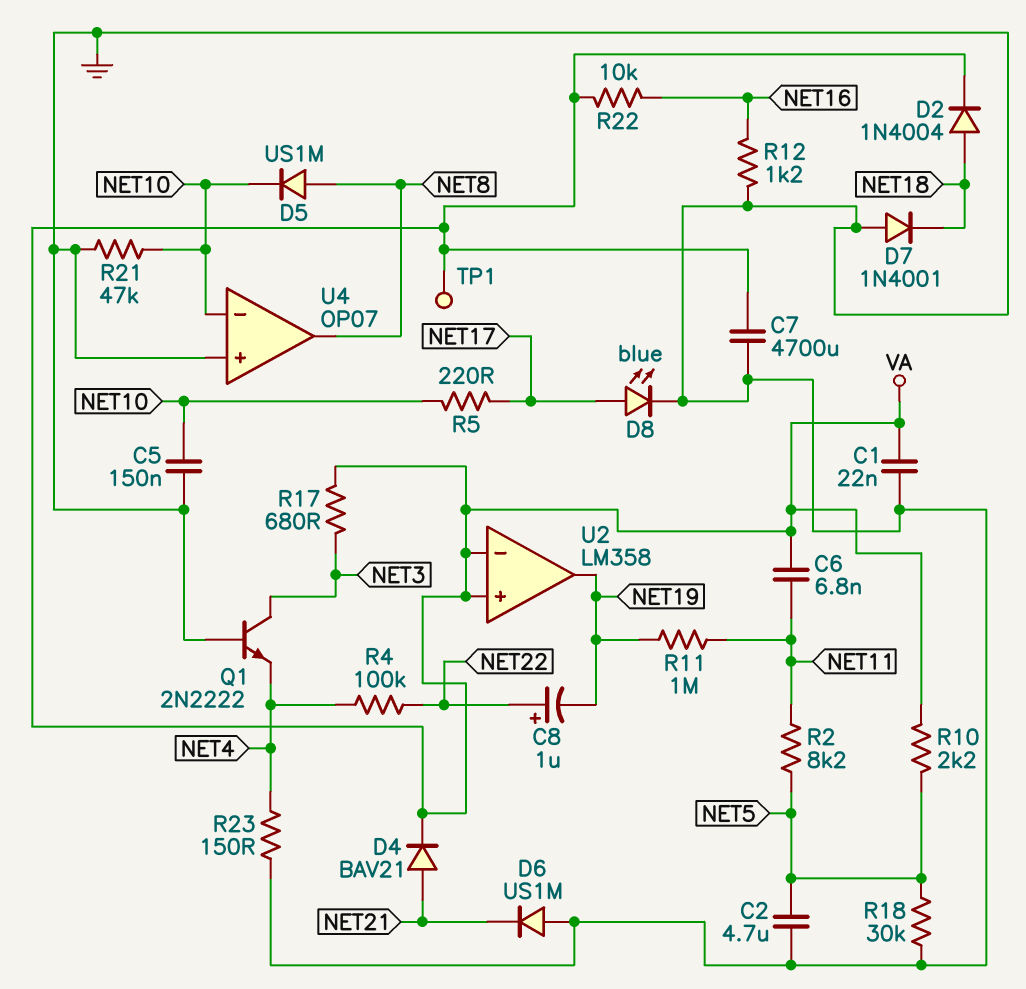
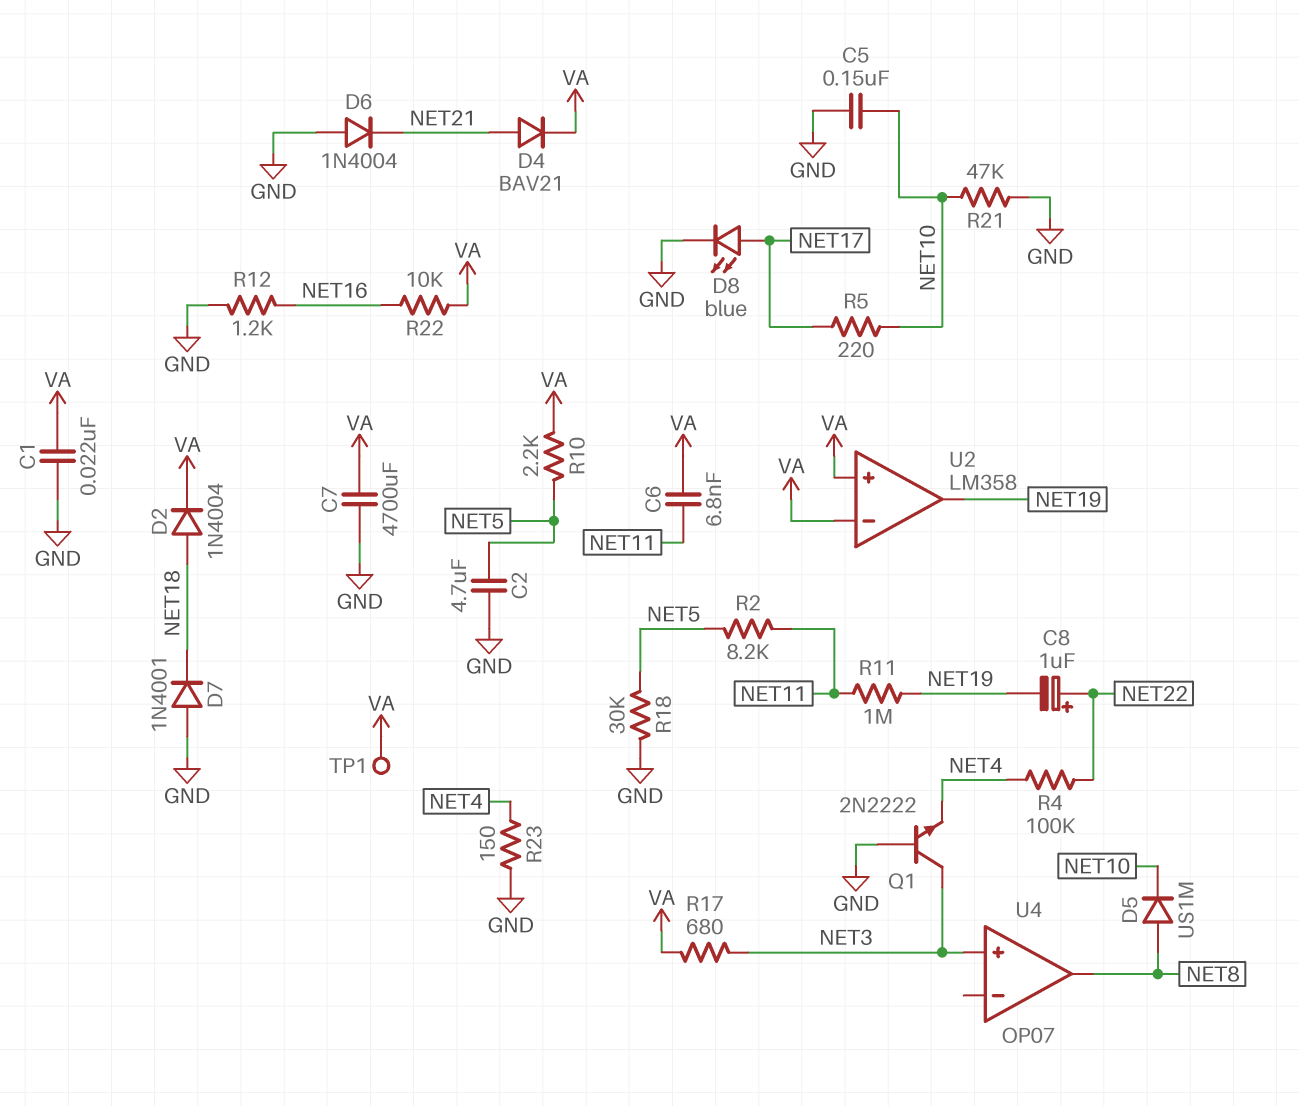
D6: diode US1M (A GND, K NET21) -> diode 1N4004 (A GND, K NET21)
U4 pin in+: GND -> NET3
U4 pin in-: NET10 -> none

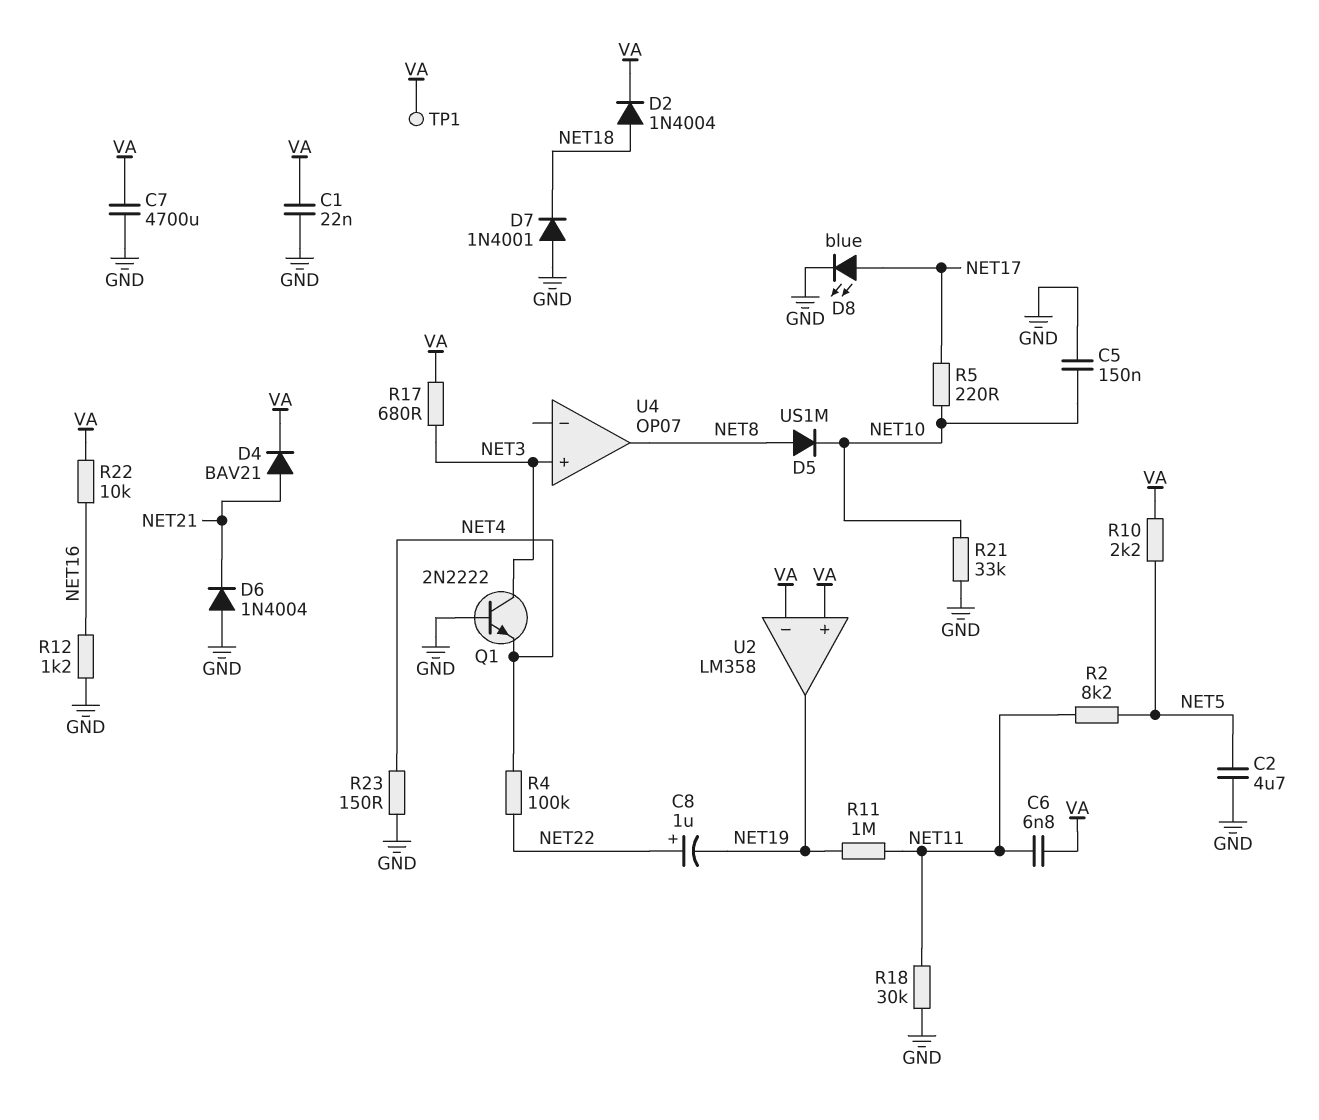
R18: 30k (GND, NET5) -> 30k (GND, NET11)
R21: 47k (GND, NET10) -> 33k (GND, NET10)

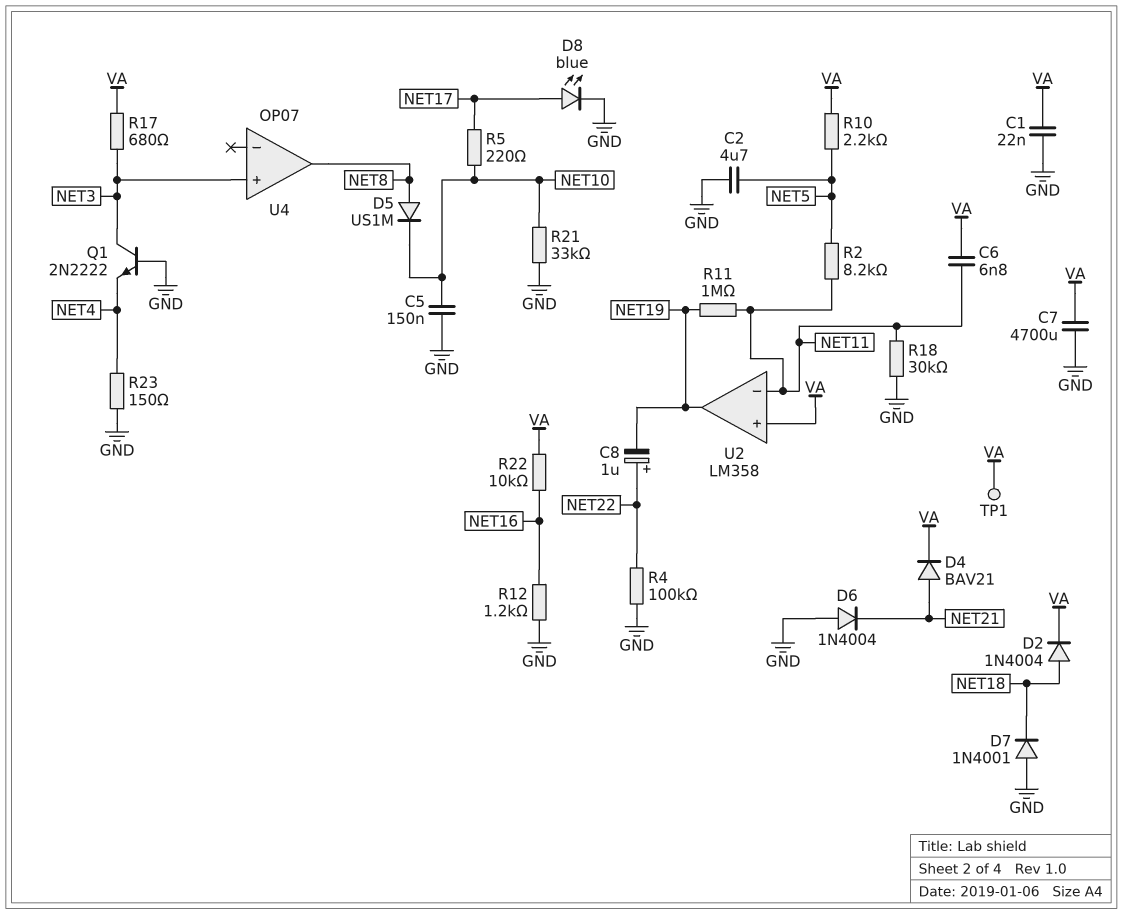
R4: 100k (NET4, NET22) -> 100k (GND, NET22)
U2 pin in-: VA -> NET11

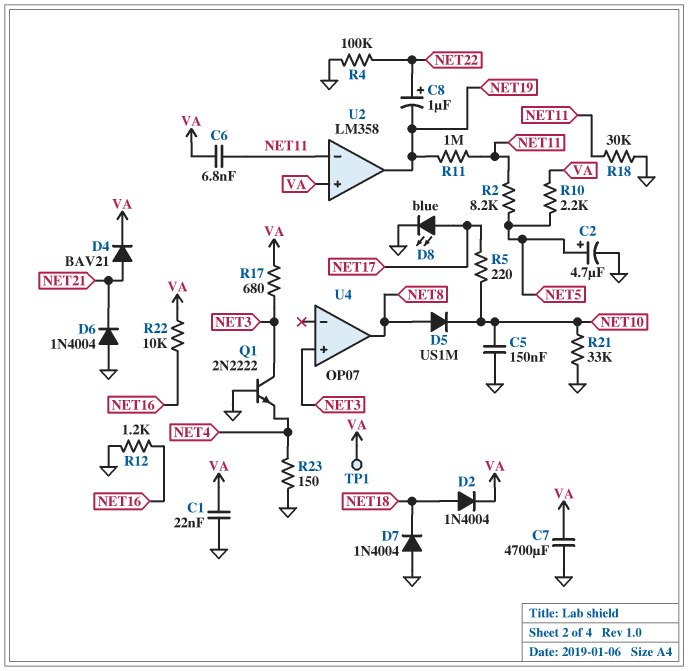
C2: 4.7uF (GND, NET5) -> 4.7uF (plus NET5, minus GND)
D7: diode 1N4001 (A GND, K NET18) -> diode 1N4004 (A GND, K NET18)

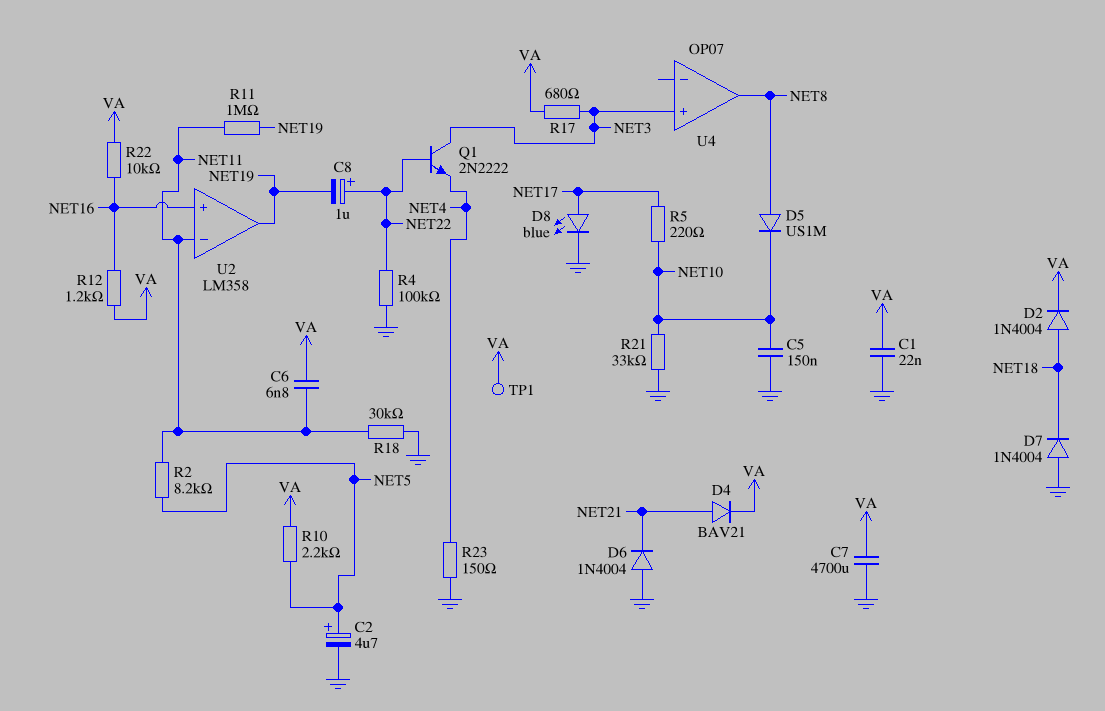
Q1: NPN 2N2222 (B GND, C NET3, E NET4) -> NPN 2N2222 (B NET22, C NET3, E NET4)
R12: 1.2k (GND, NET16) -> 1.2k (NET16, VA)
U2 pin in+: VA -> NET16

